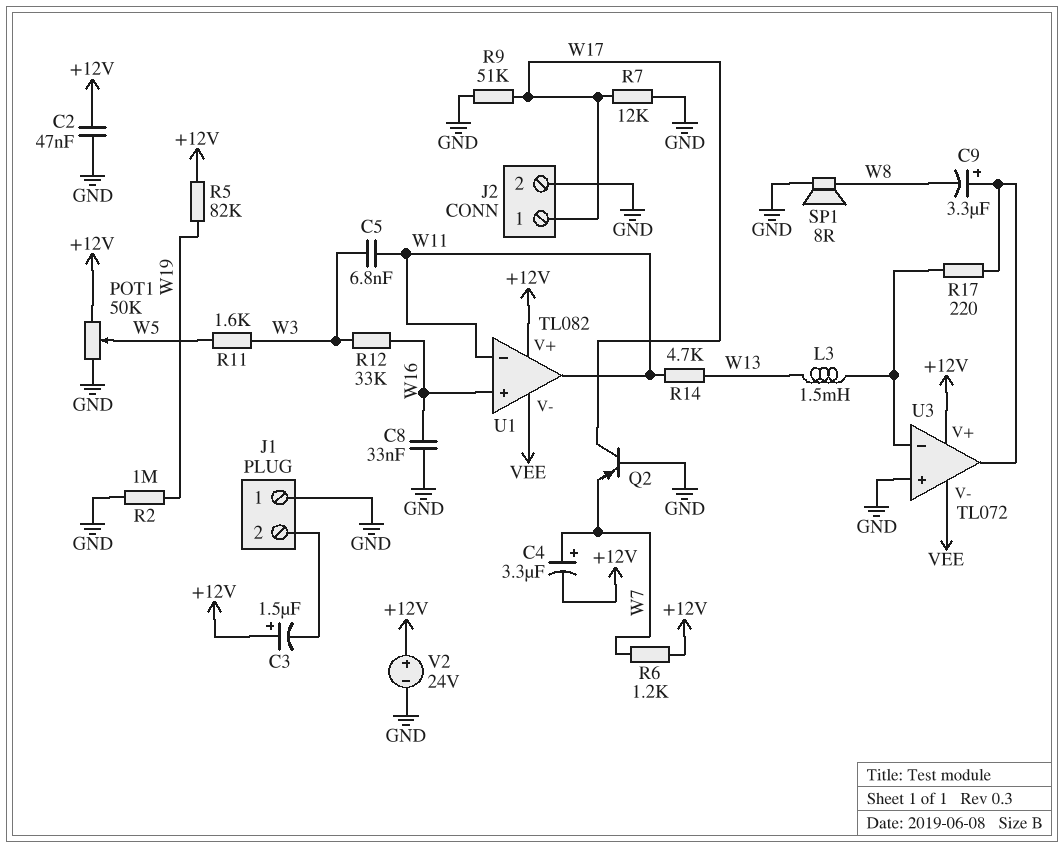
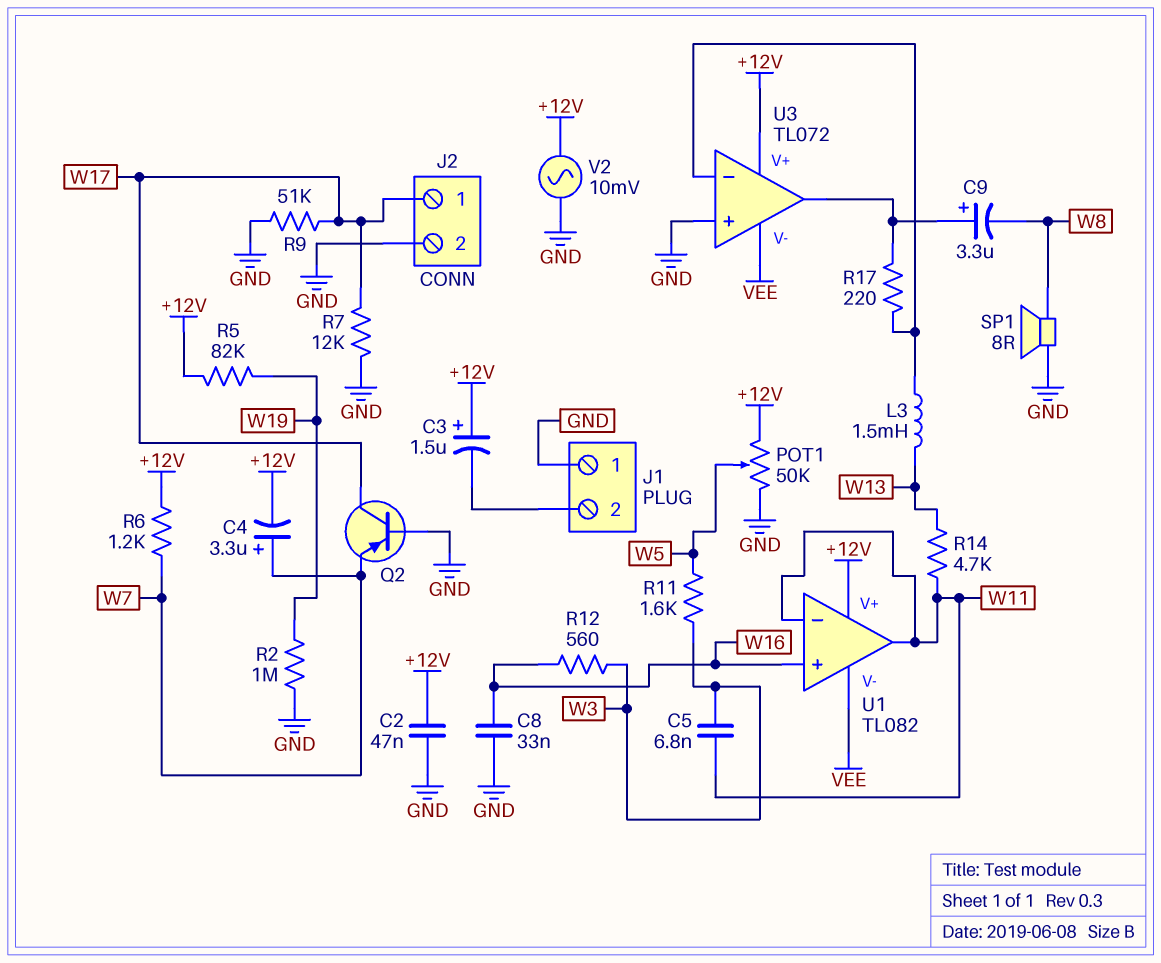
R12: 33k (W3, W16) -> 560 (W3, W16)
V2: 24V (plus +12V, minus GND) -> AC 10mV (+12V, GND)

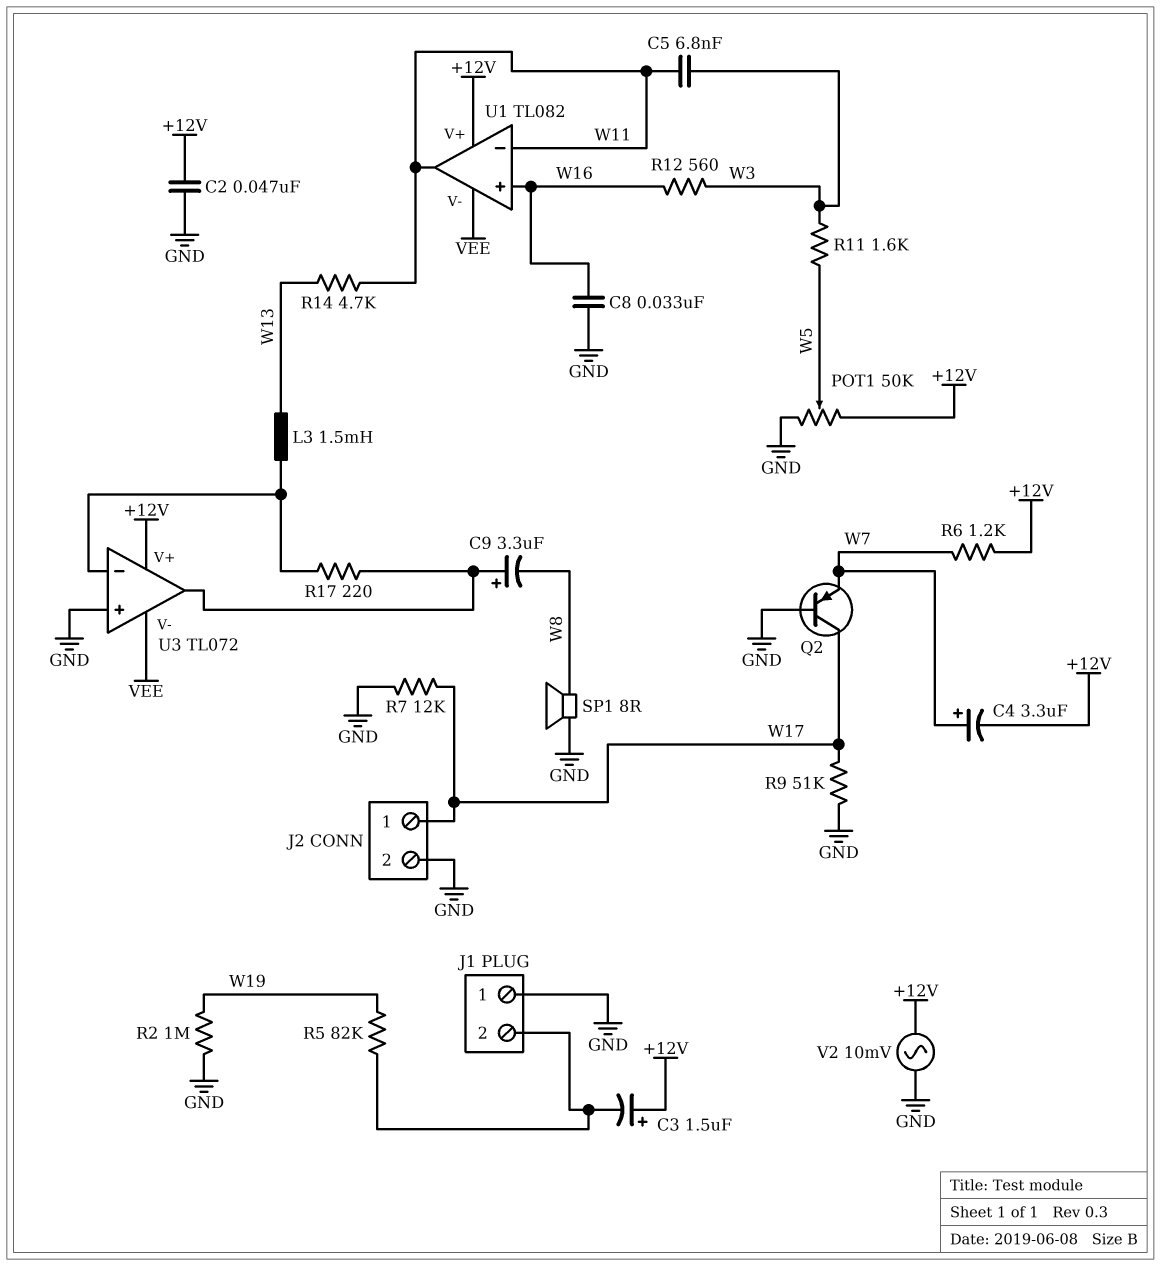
R5: 82k (+12V, W19) -> 82k (J1/2, W19)

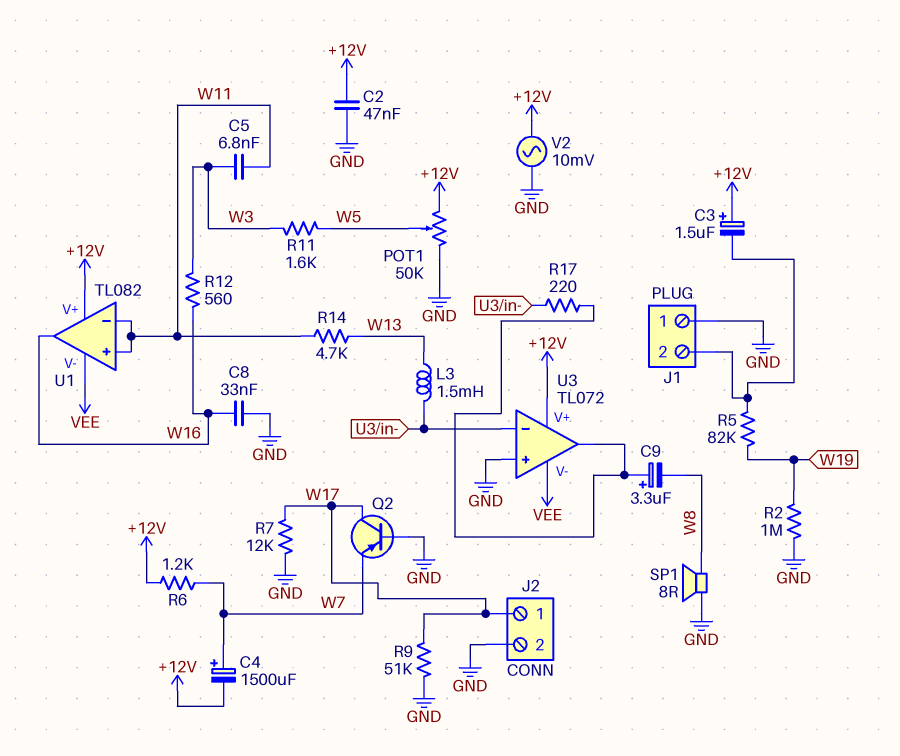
C4: 3.3uF (plus W7, minus +12V) -> 1500uF (plus W7, minus +12V)
U1 pin in+: W16 -> W11
U1 pin out: W11 -> W16

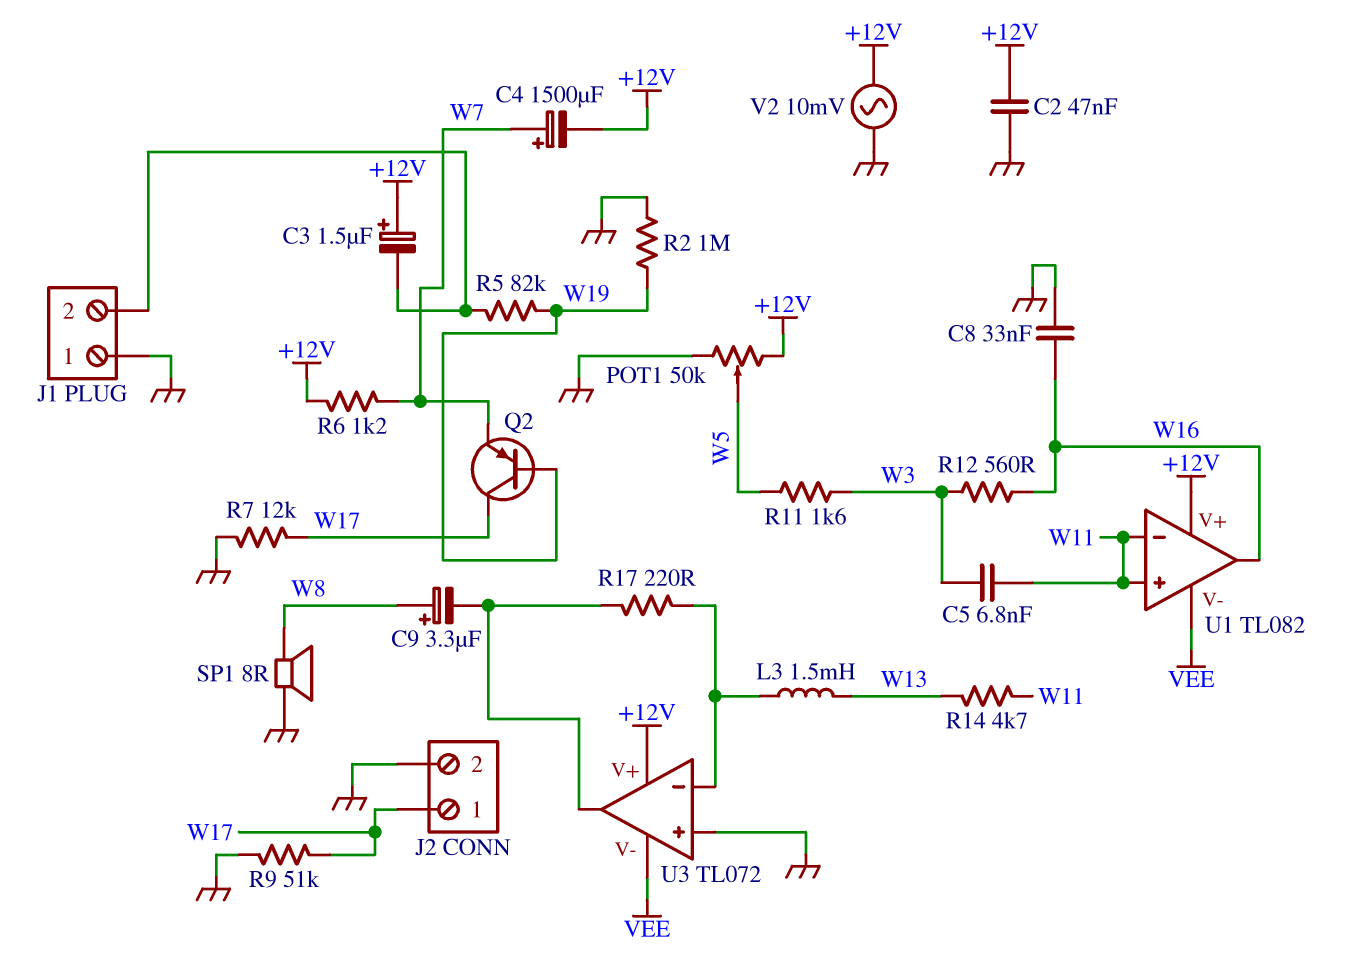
C9: 3.3uF (plus U3/out, minus W8) -> 3.3uF (plus W8, minus U3/out)
Q2: PNP (B GND, C W17, E W7) -> PNP (B W19, C W17, E W7)

